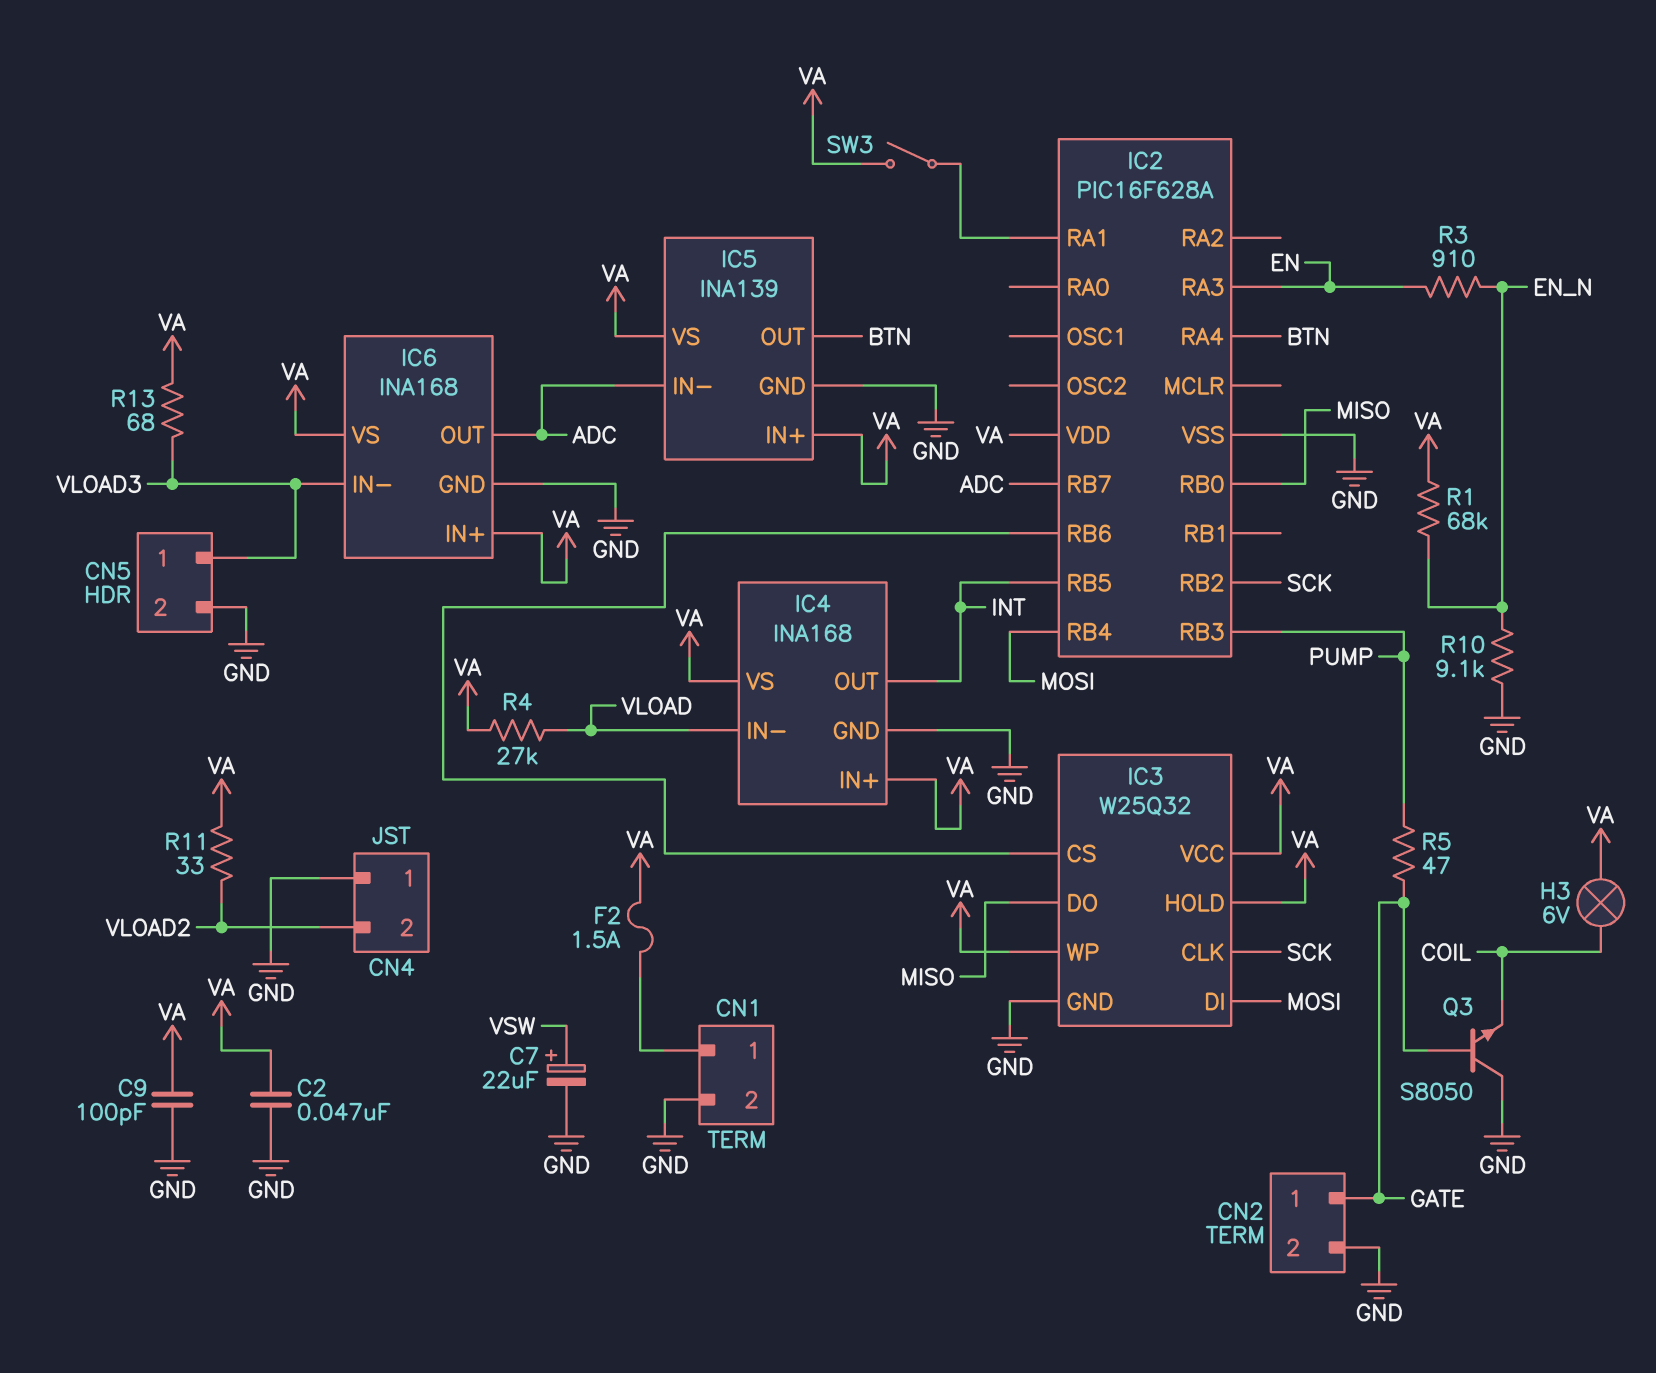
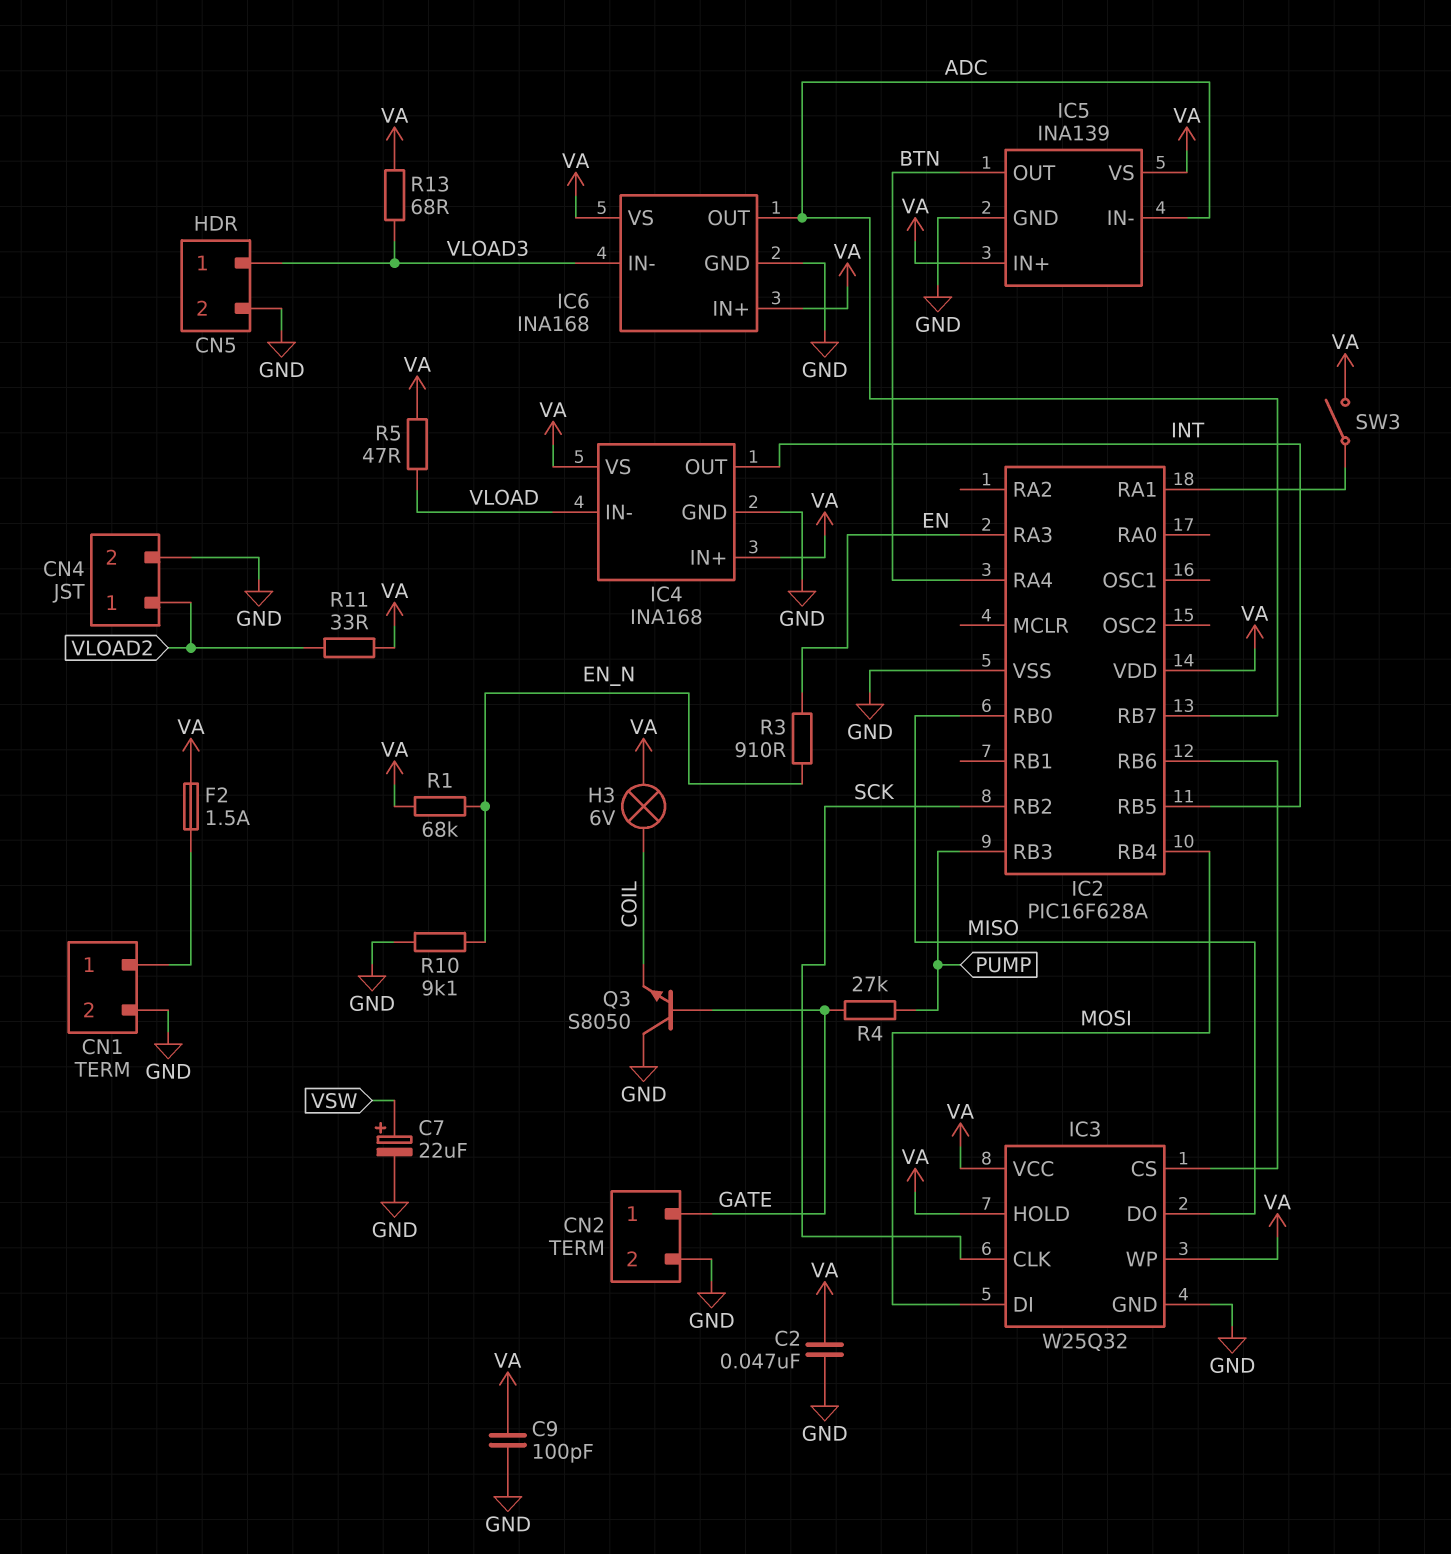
CN4 pin 1: GND -> VLOAD2
CN4 pin 2: VLOAD2 -> GND
R4: 27k (VA, VLOAD) -> 27k (GATE, PUMP)
R5: 47 (GATE, PUMP) -> 47 (VA, VLOAD)

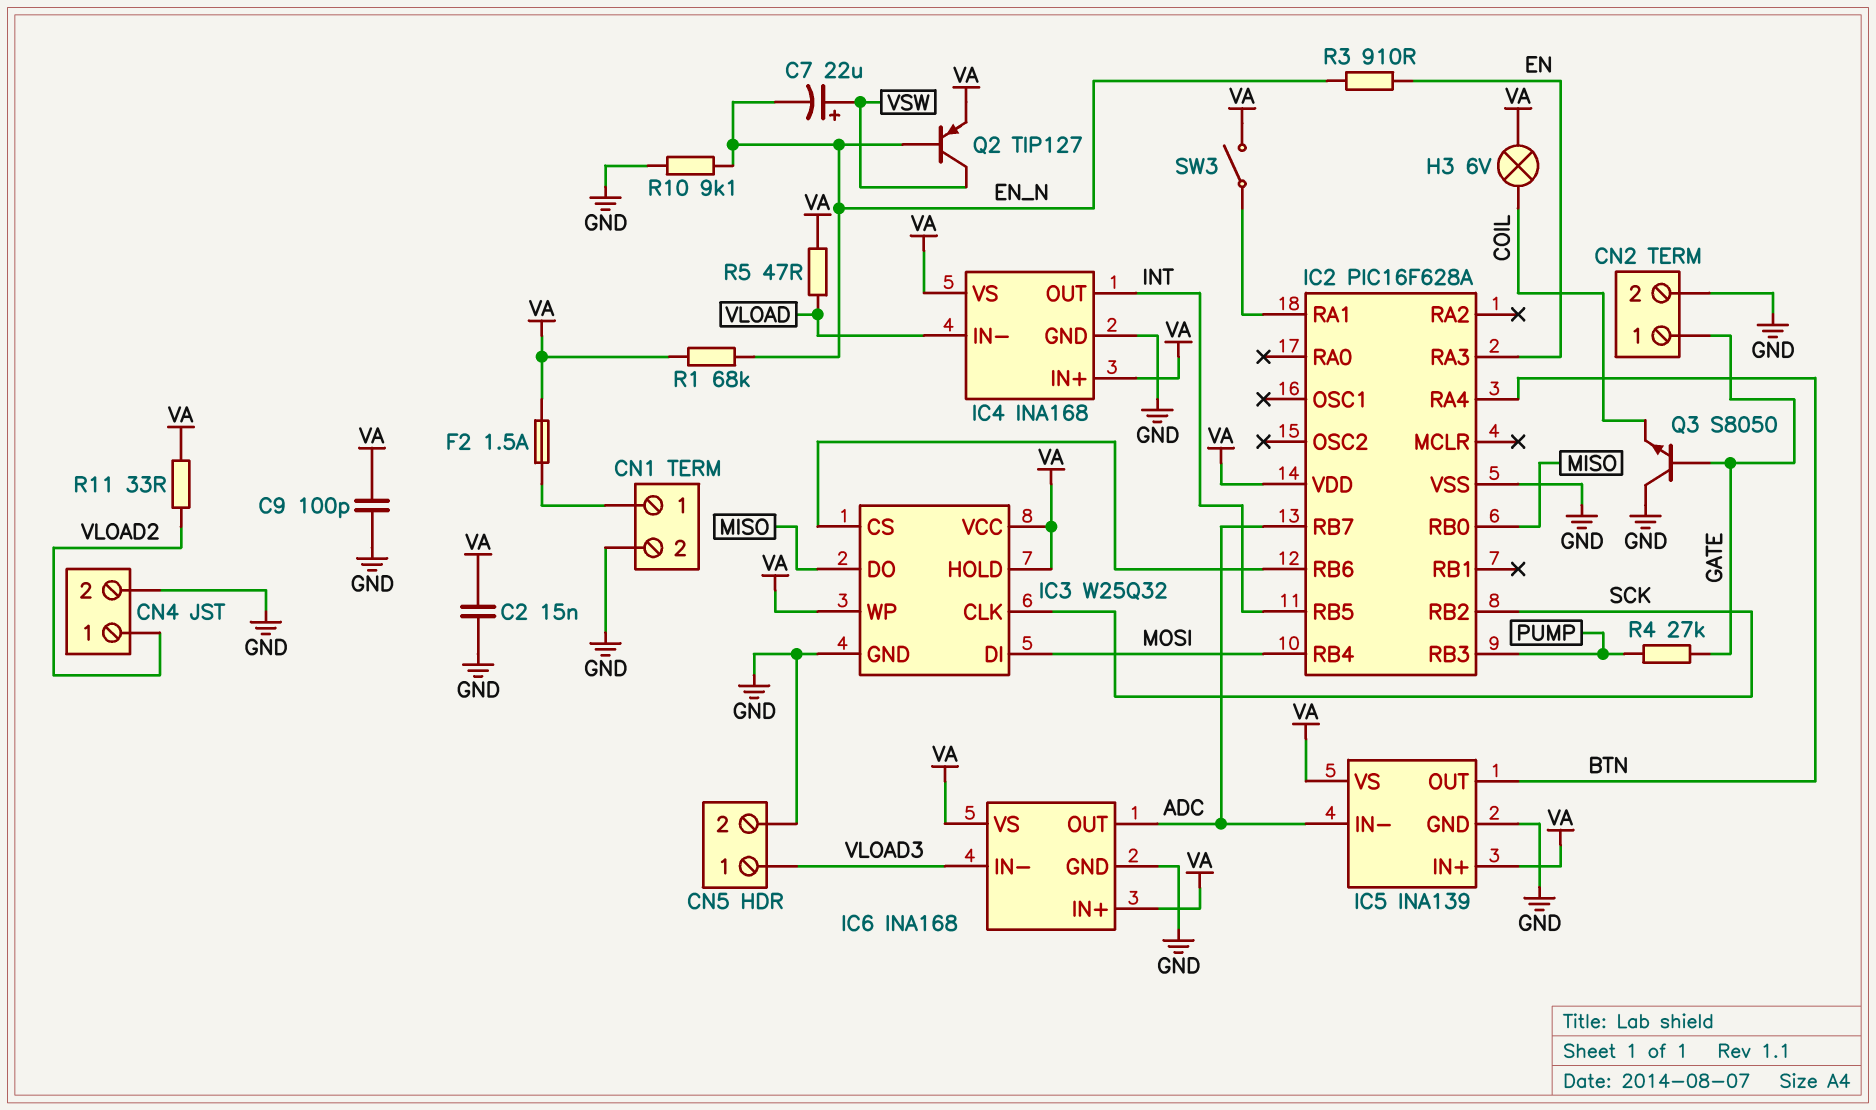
C2: 47nF (GND, VA) -> 15nF (GND, VA)
C7: 22uF (plus VSW, minus GND) -> 22uF (plus VSW, minus EN_N)
Q2: none -> PNP TIP127 (B EN_N, C VSW, E VA)
R13: 68 (VA, VLOAD3) -> none

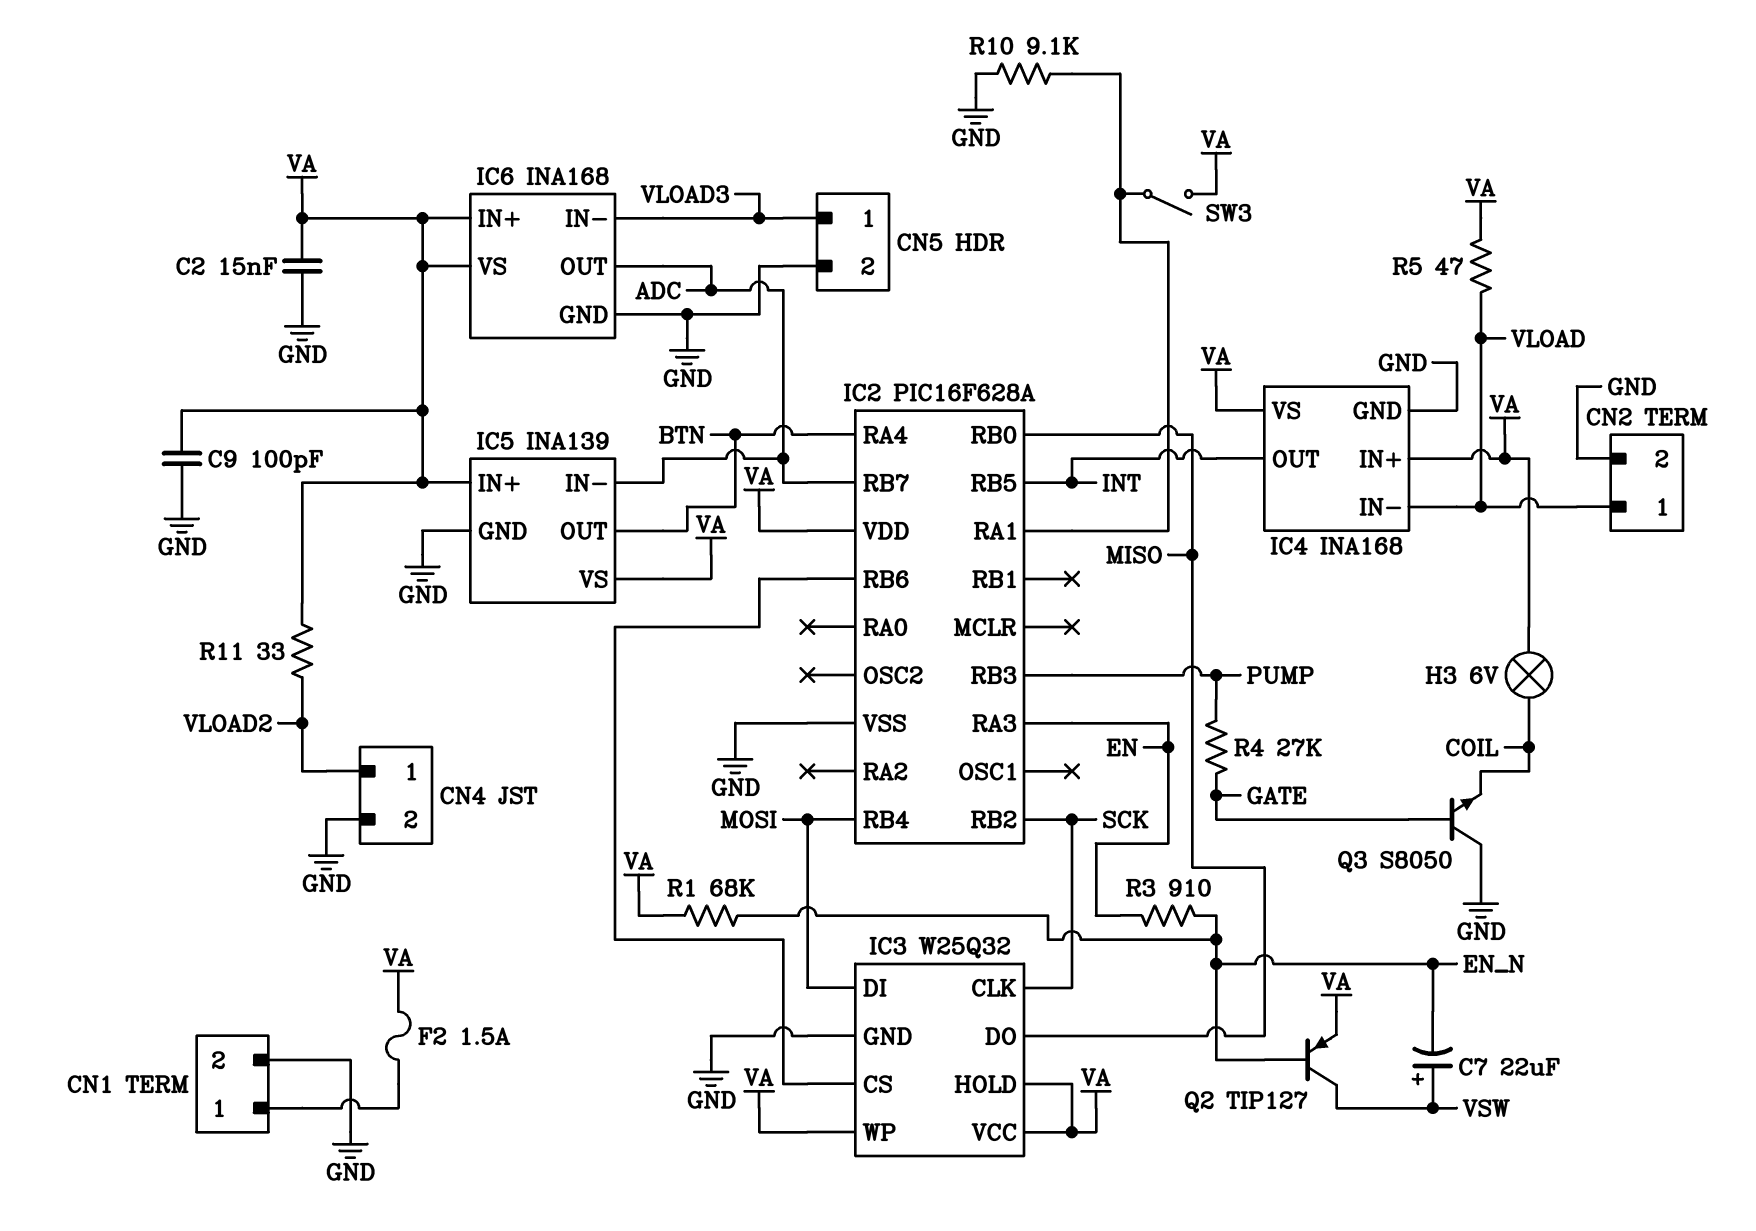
CN2 pin 1: GATE -> VLOAD
R10: 9.1k (EN_N, GND) -> 9.1k (GND, IC2/RA1)

